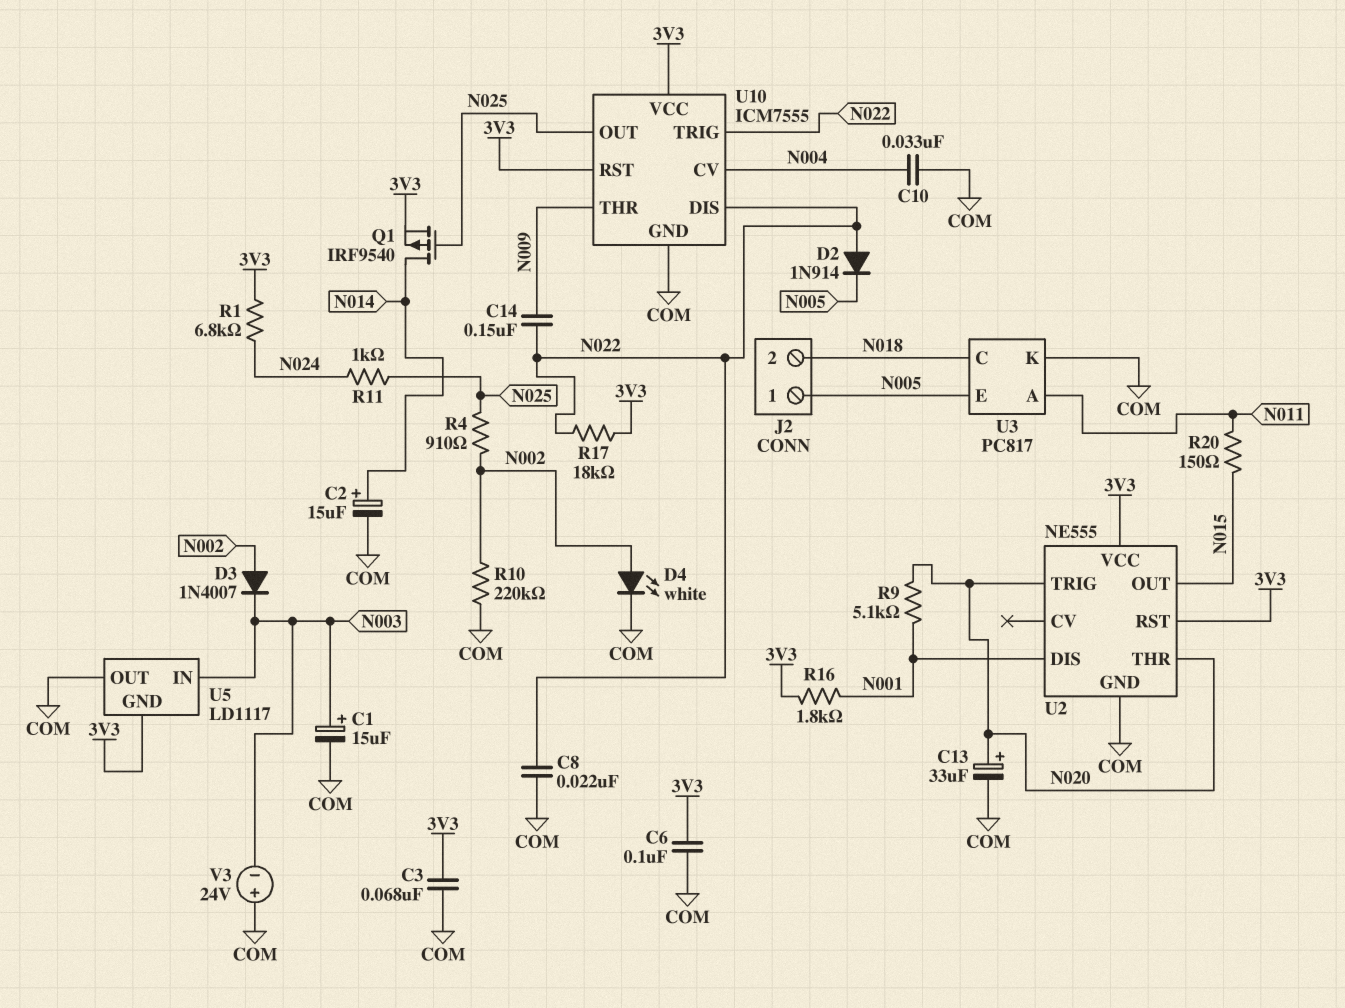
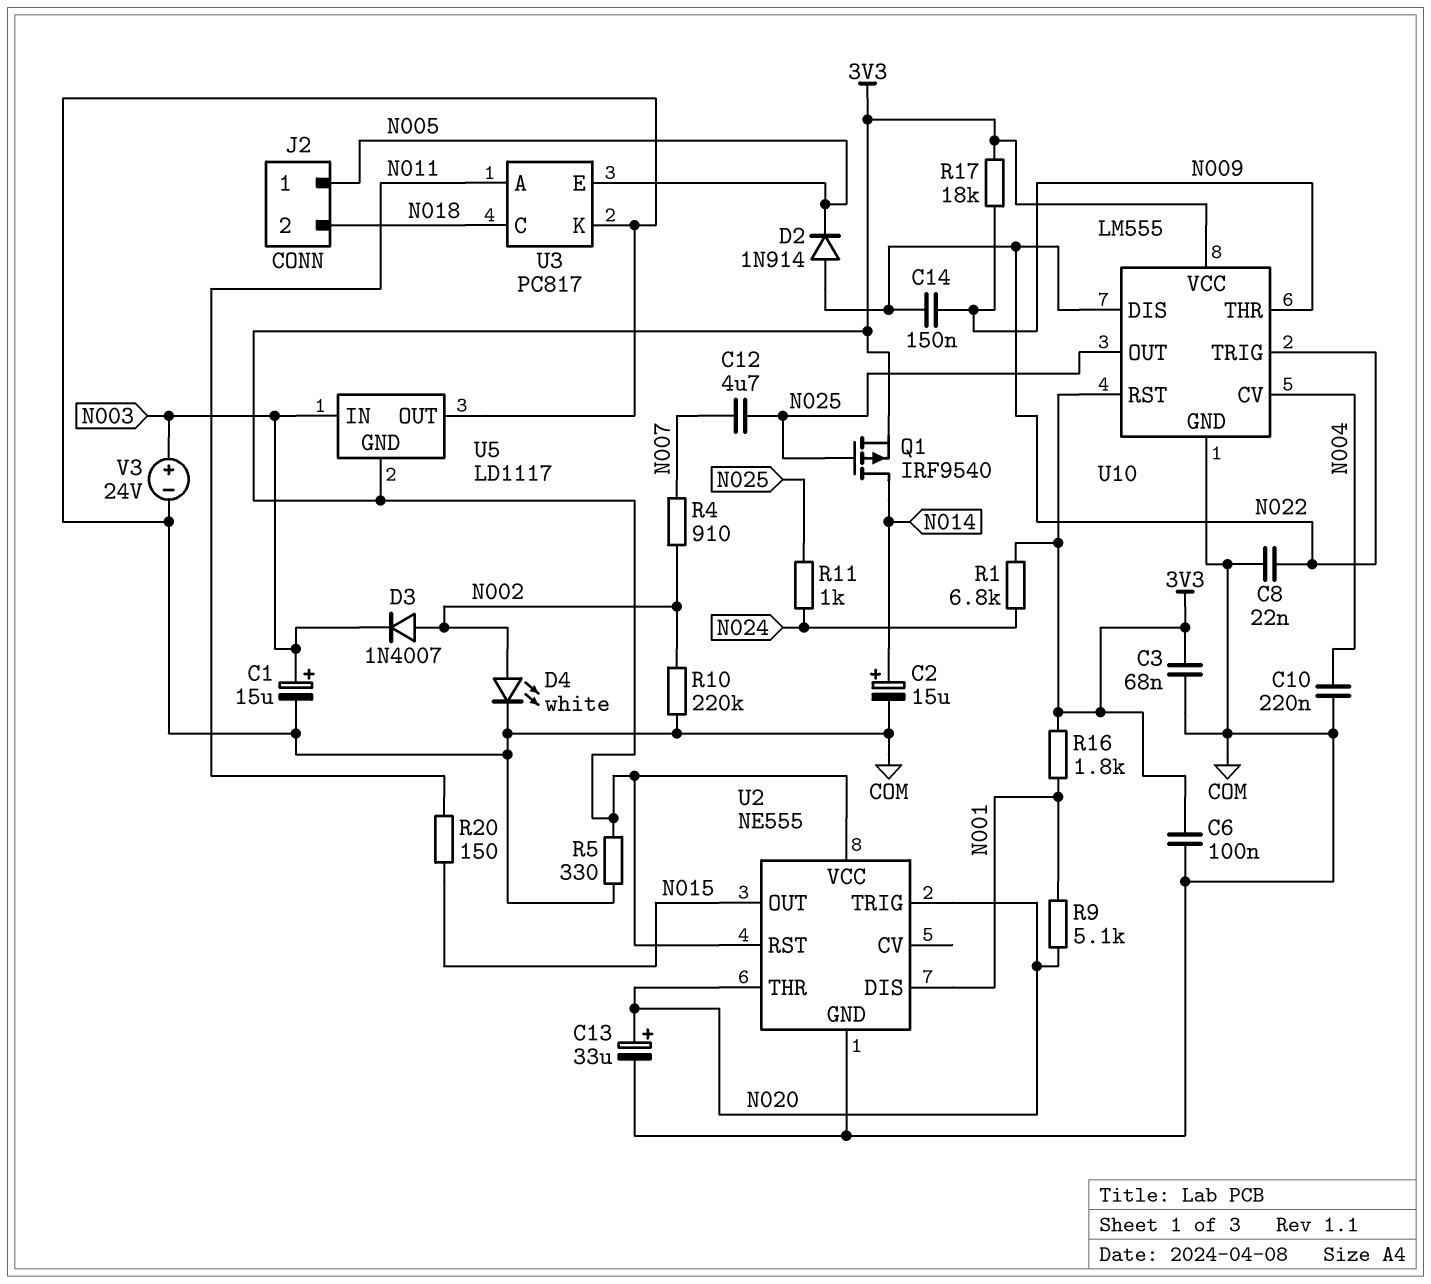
C10: 33nF (COM, N004) -> 220nF (COM, N004)
C12: none -> 4.7uF (N007, N025)
R4: 910 (N002, N025) -> 910 (N002, N007)
R5: none -> 330 (3V3, COM)
R17: 18k (3V3, N022) -> 18k (3V3, N009)
U10: ICM7555 -> LM555
V3: 24V (plus COM, minus N003) -> 24V (plus N003, minus COM)

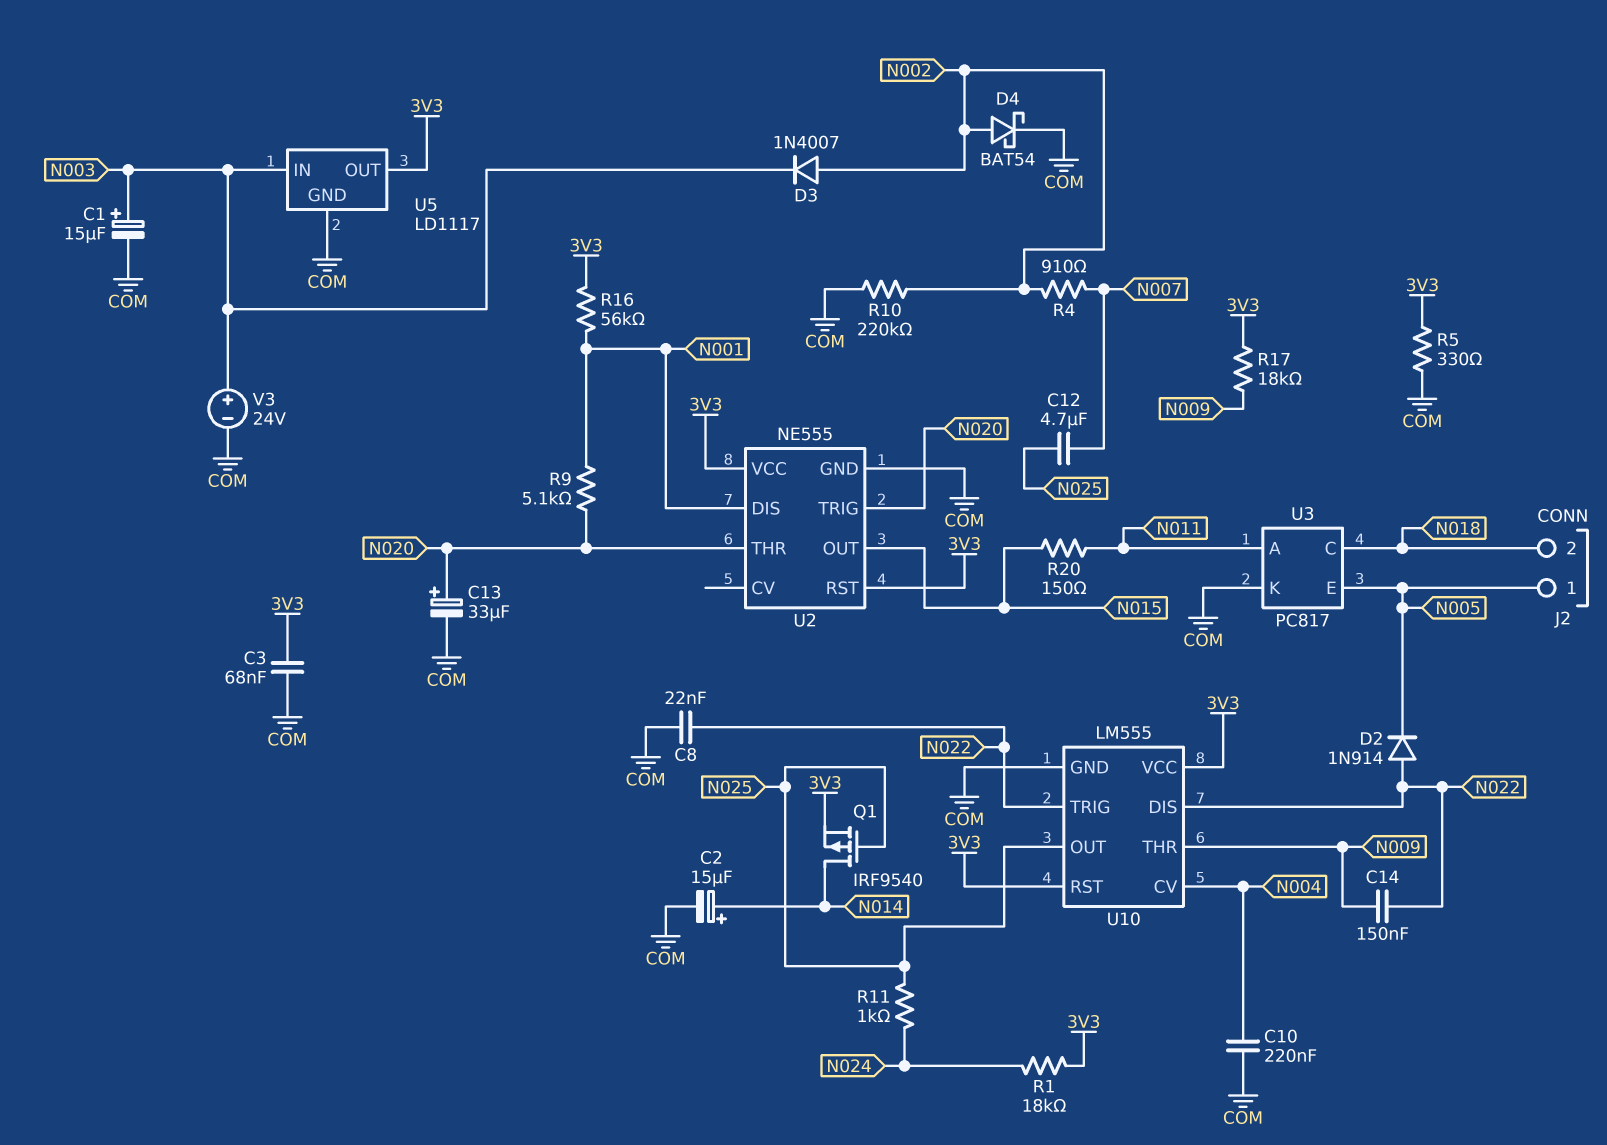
C6: 100nF (3V3, COM) -> none
D4: LED white (A N002, K COM) -> schottky BAT54 (A N002, K COM)
R1: 6.8k (3V3, N024) -> 18k (3V3, N024)
R16: 1.8k (3V3, N001) -> 56k (3V3, N001)
U5 pin GND: 3V3 -> COM
U5 pin OUT: COM -> 3V3

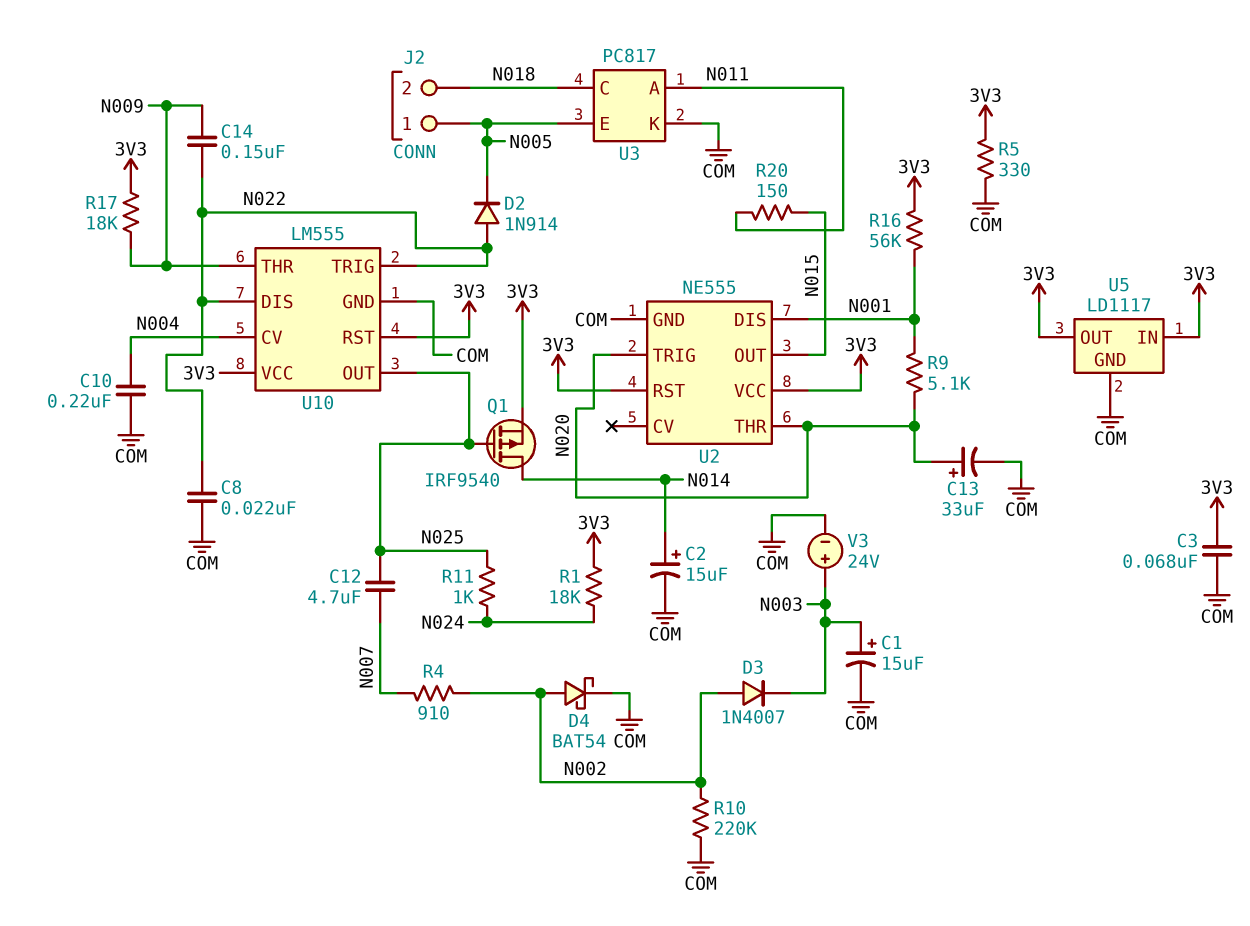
U5 pin IN: N003 -> 3V3

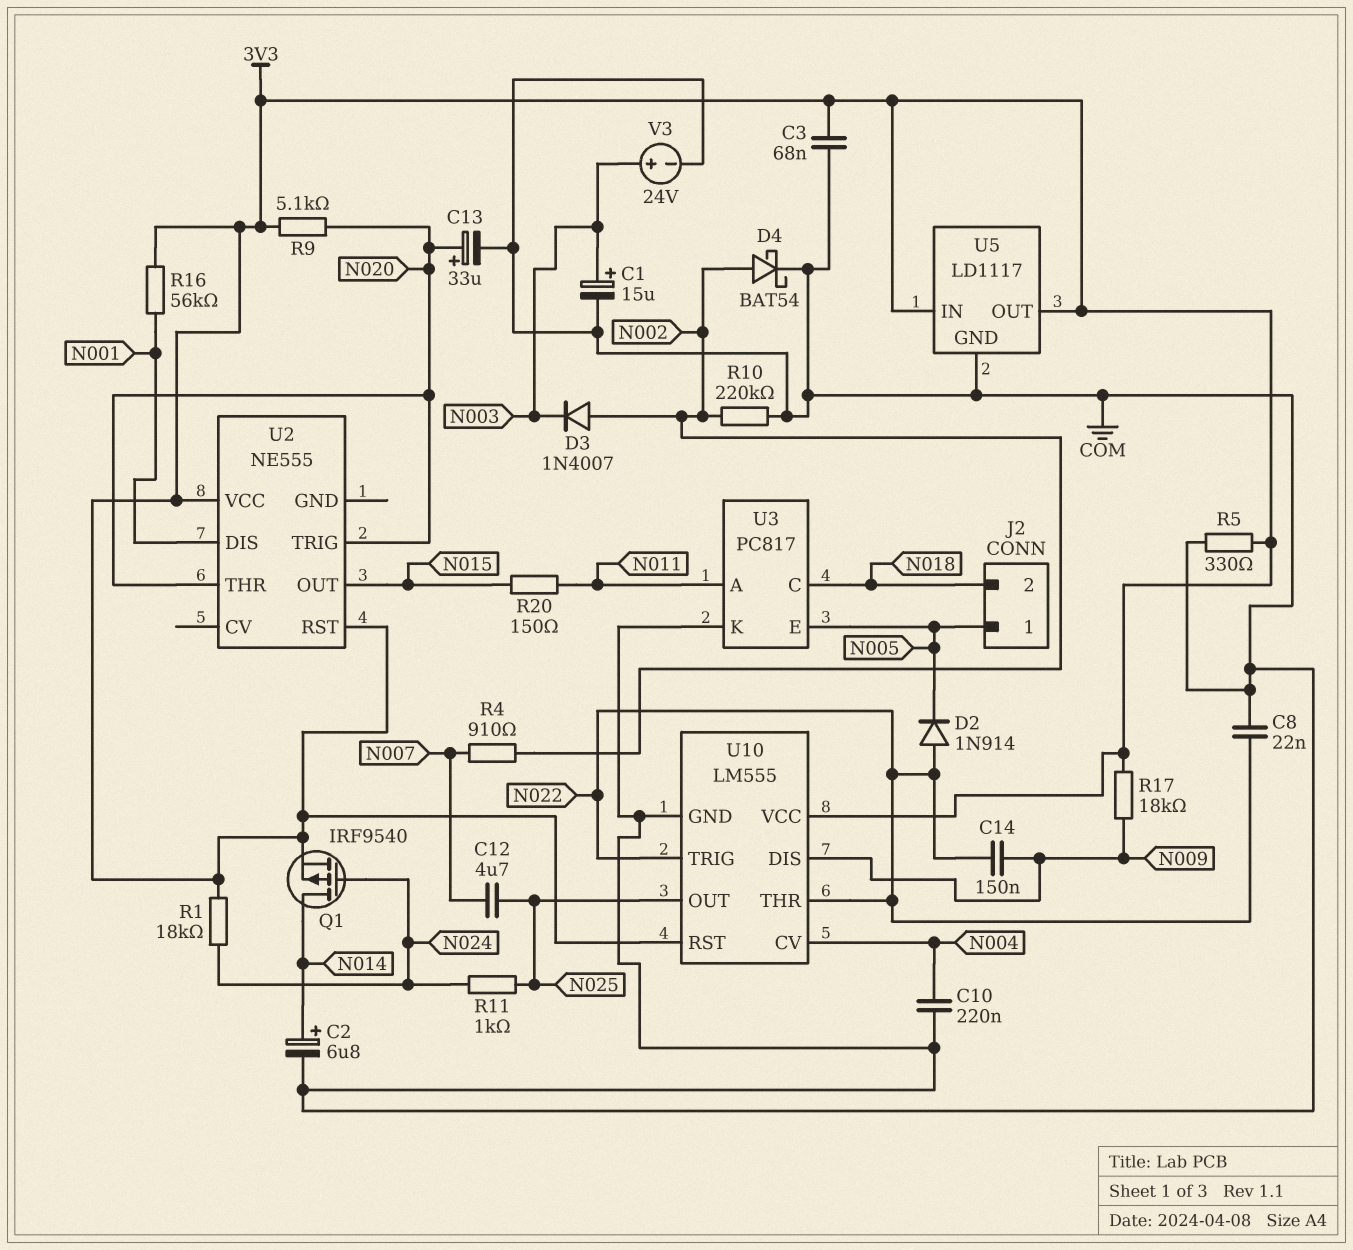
C2: 15uF (plus N014, minus COM) -> 6.8uF (plus N014, minus COM)
Q1: PMOS IRF9540 (G N025, D N014, S 3V3) -> PMOS IRF9540 (G N024, D N014, S 3V3)
R9: 5.1k (N001, N020) -> 5.1k (3V3, N020)
U2 pin GND: COM -> none
U10 pin DIS: N022 -> N009
U10 pin THR: N009 -> N022

